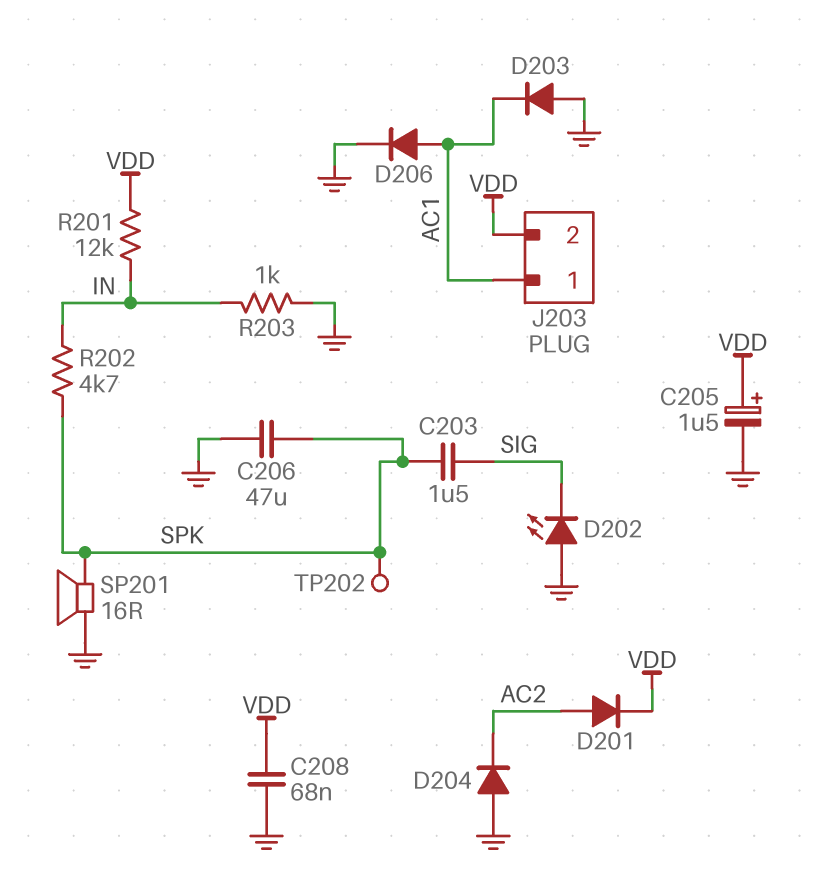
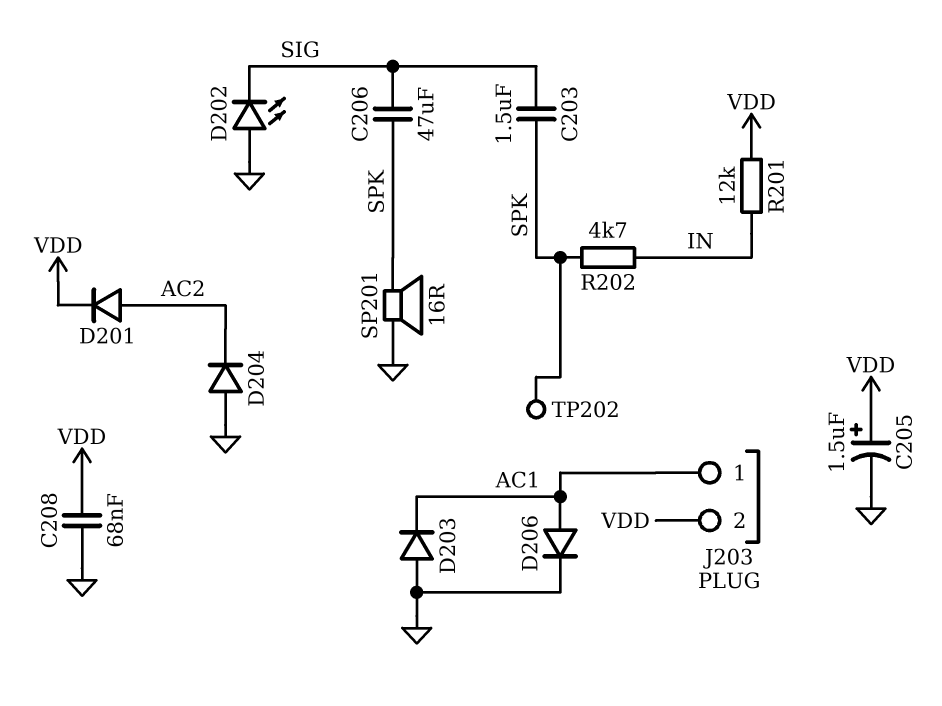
C206: 47uF (GND, SPK) -> 47uF (SIG, SPK)
R203: 1k (GND, IN) -> none

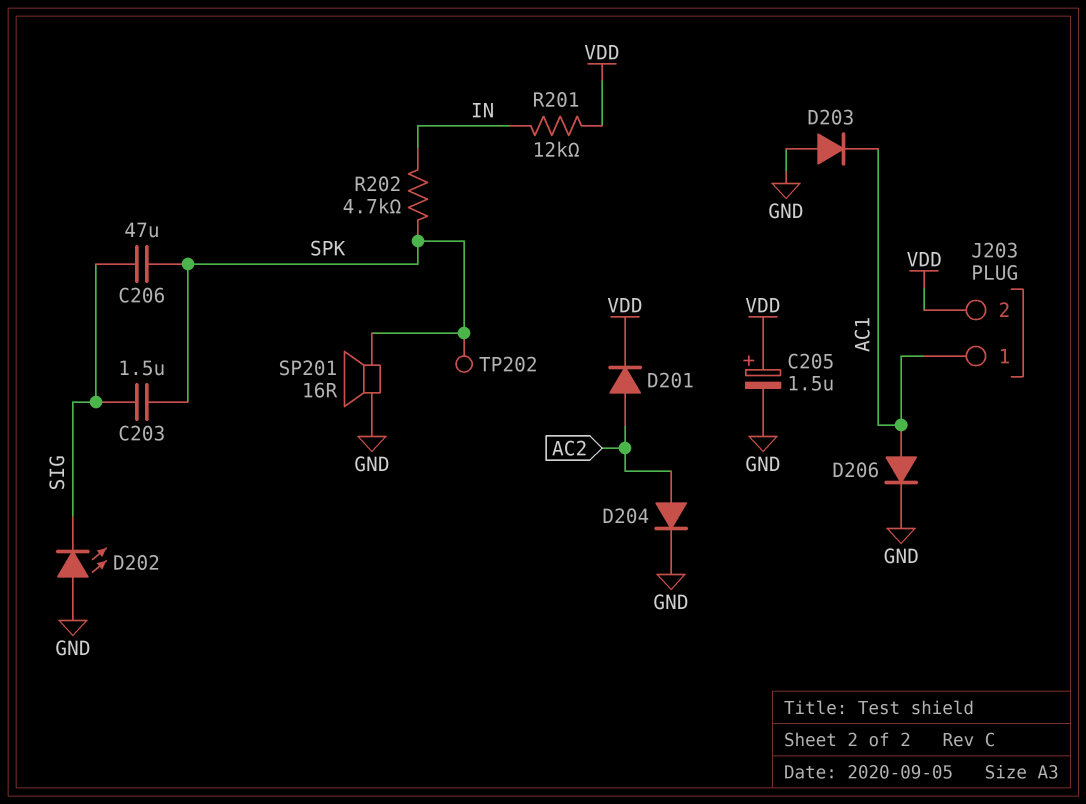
C208: 68nF (GND, VDD) -> none
D204: diode (A GND, K AC2) -> diode (A AC2, K GND)

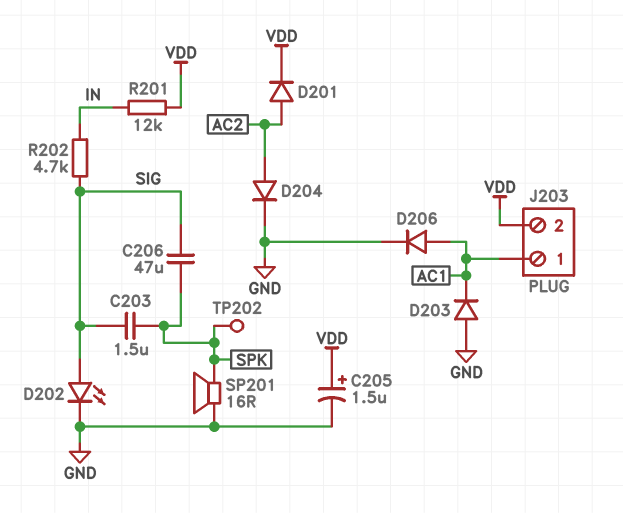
D202: LED (A GND, K SIG) -> LED (A SIG, K GND)
R202: 4.7k (IN, SPK) -> 4.7k (IN, SIG)

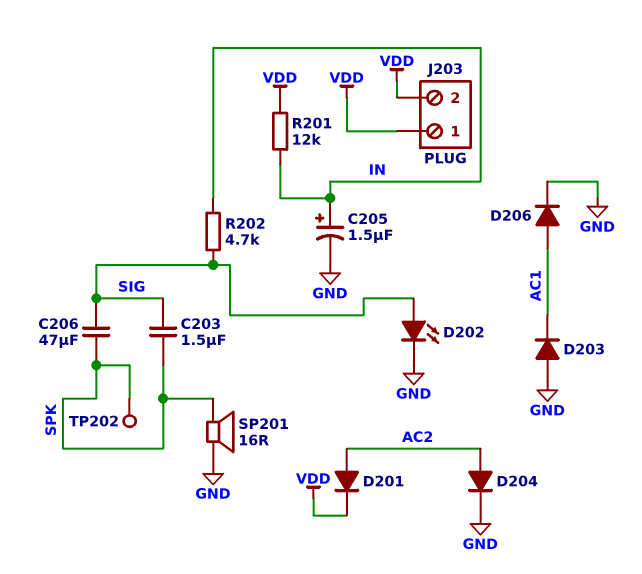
C205: 1.5uF (plus VDD, minus GND) -> 1.5uF (plus IN, minus GND)
J203 pin 1: AC1 -> VDD

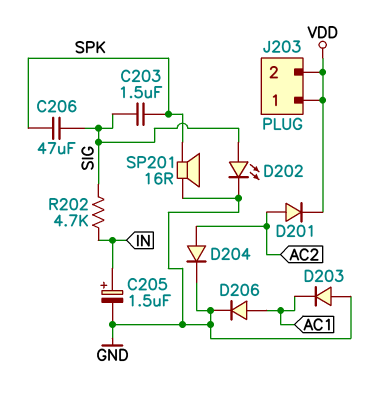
R201: 12k (IN, VDD) -> none
TP202: test point (SPK) -> none

